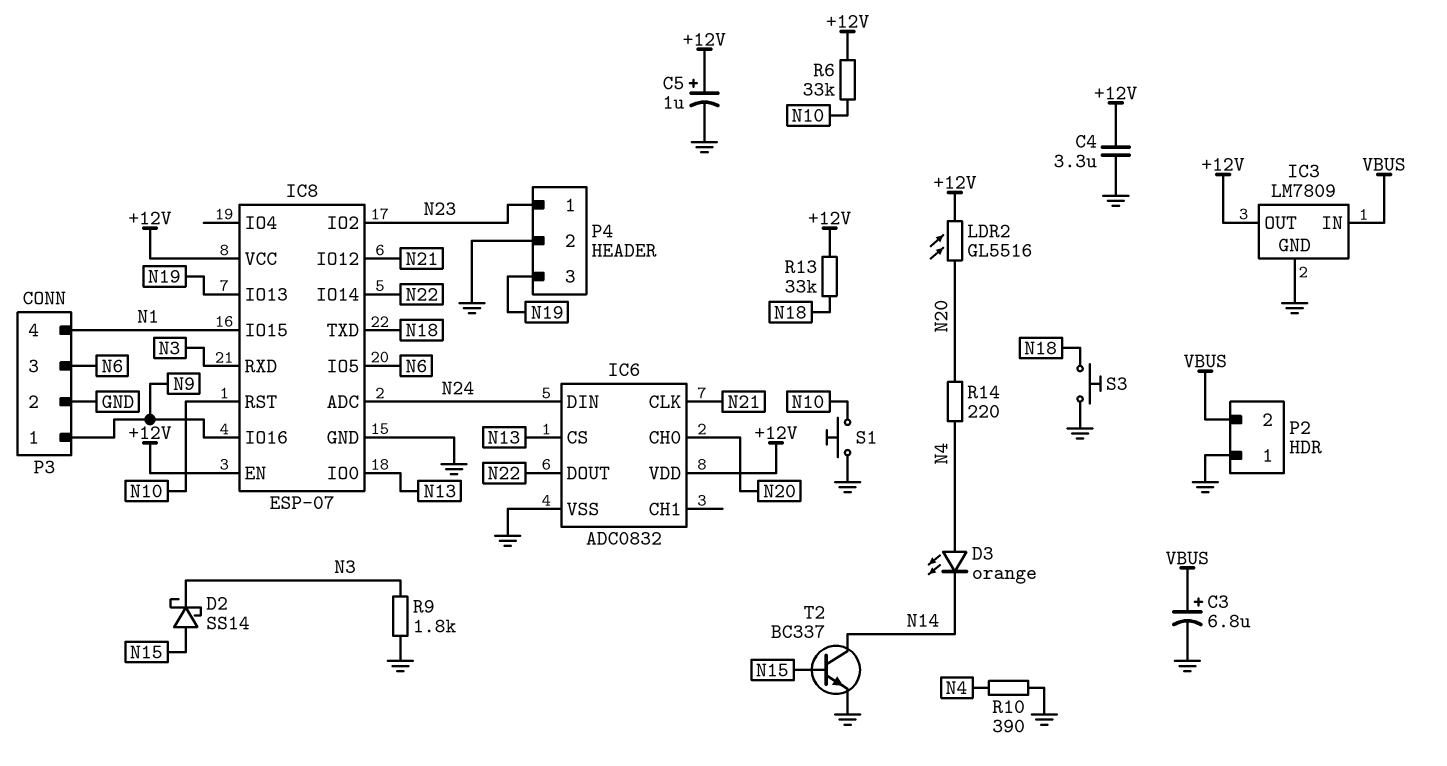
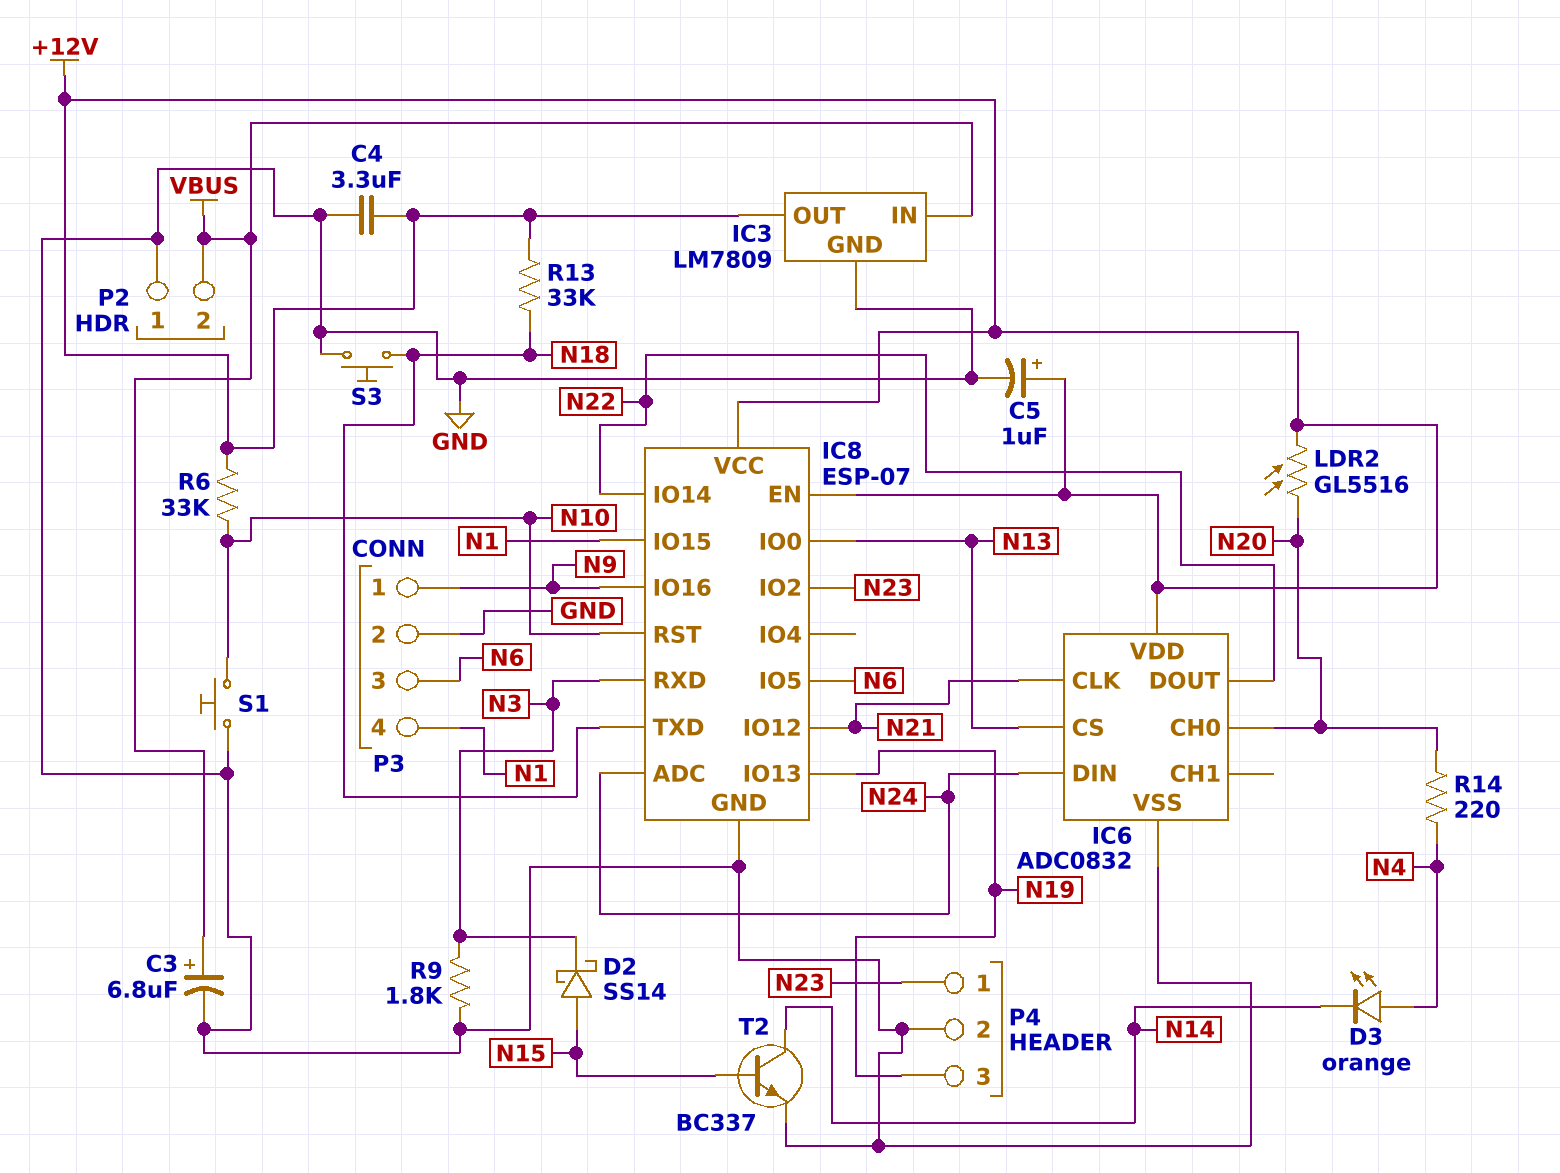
R10: 390 (GND, N4) -> none

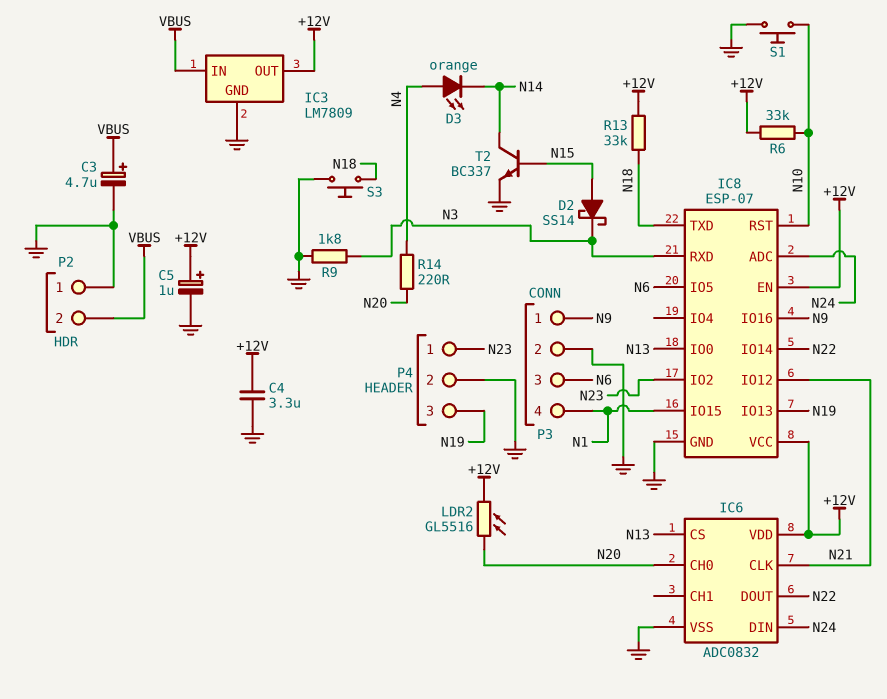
C3: 6.8uF (plus VBUS, minus GND) -> 4.7uF (plus VBUS, minus GND)

